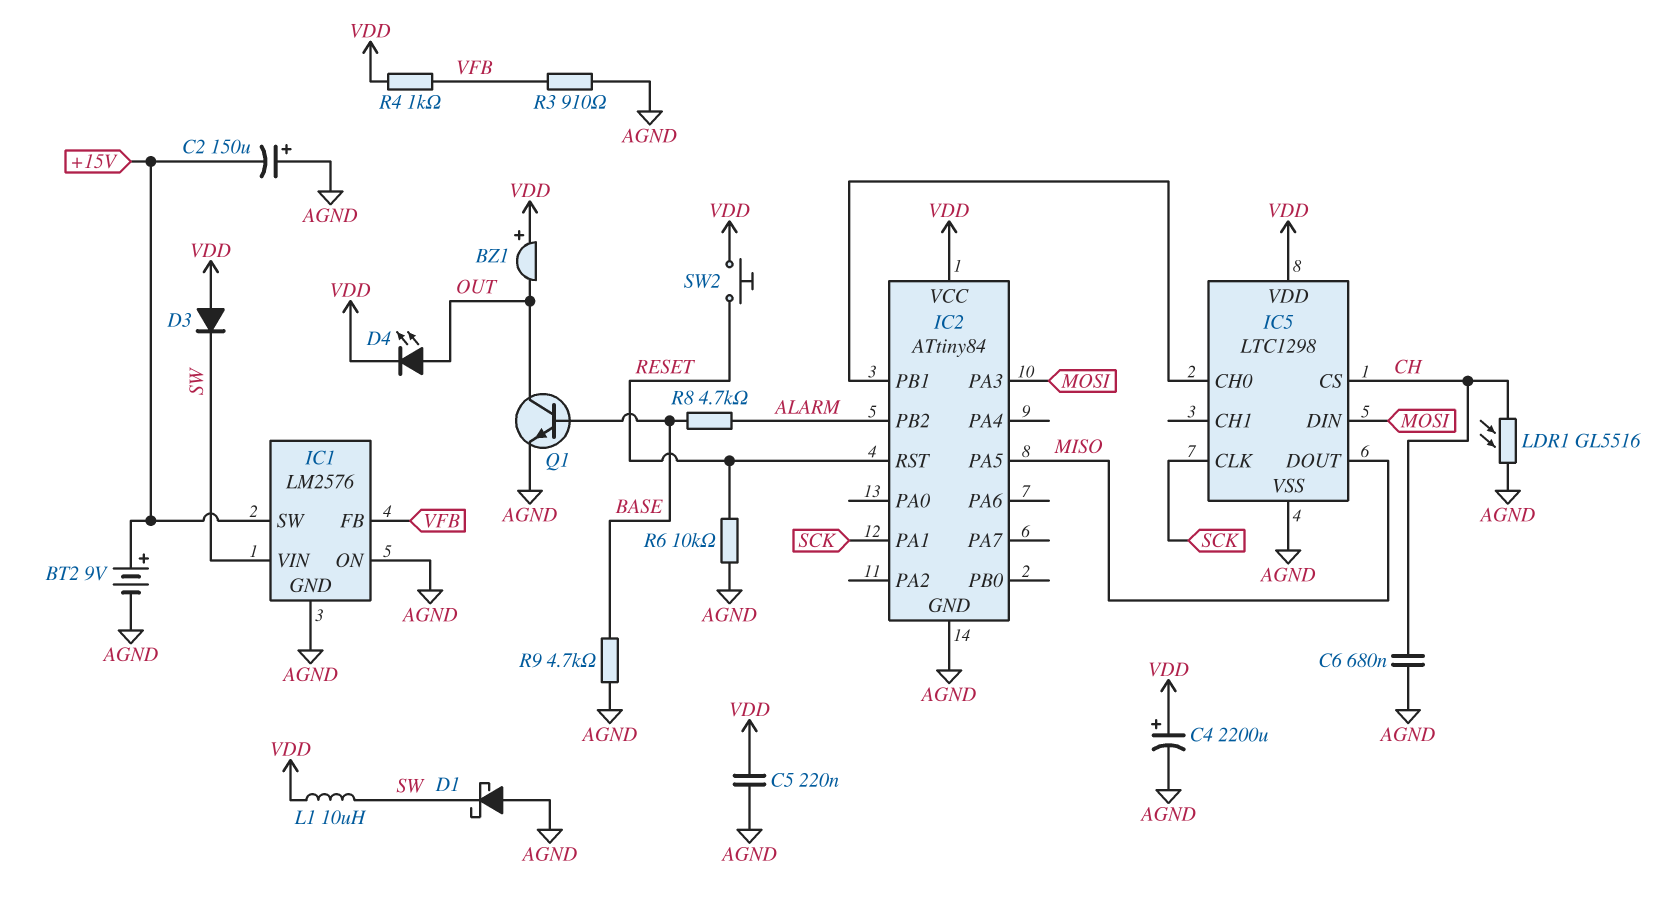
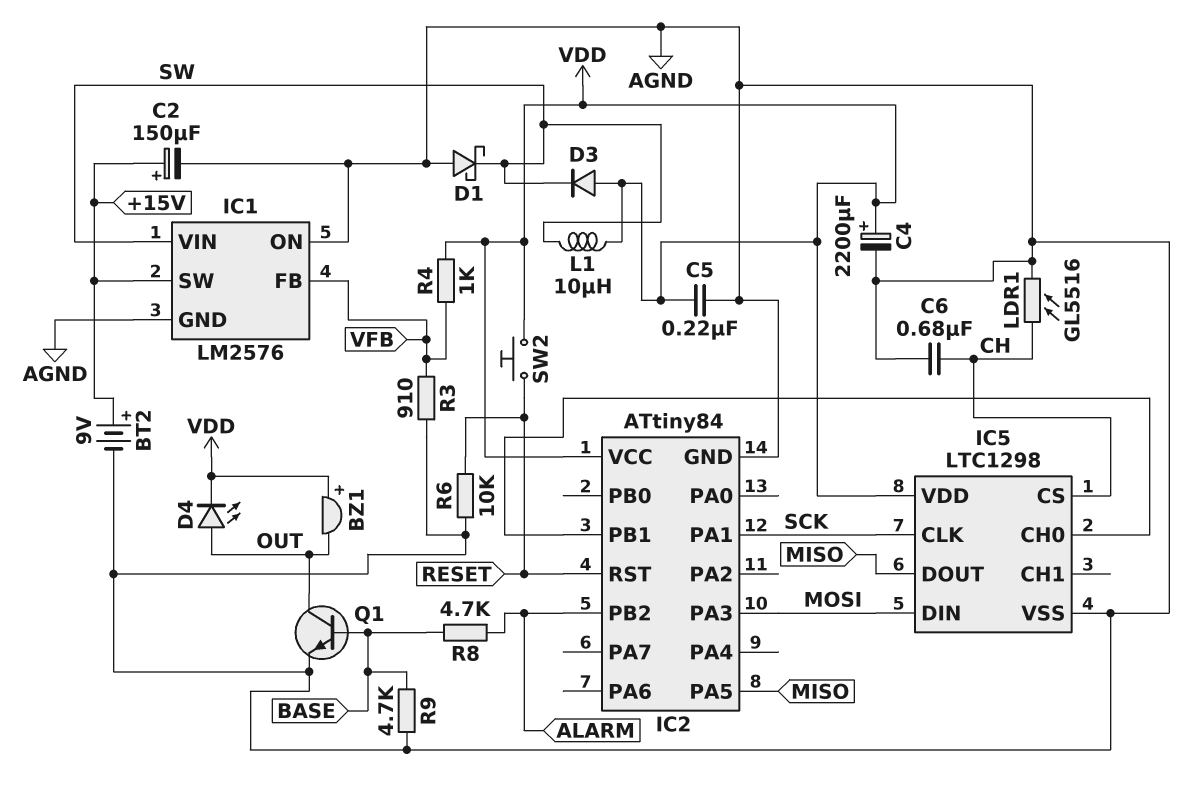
C2: 150uF (plus AGND, minus +15V) -> 150uF (plus +15V, minus AGND)

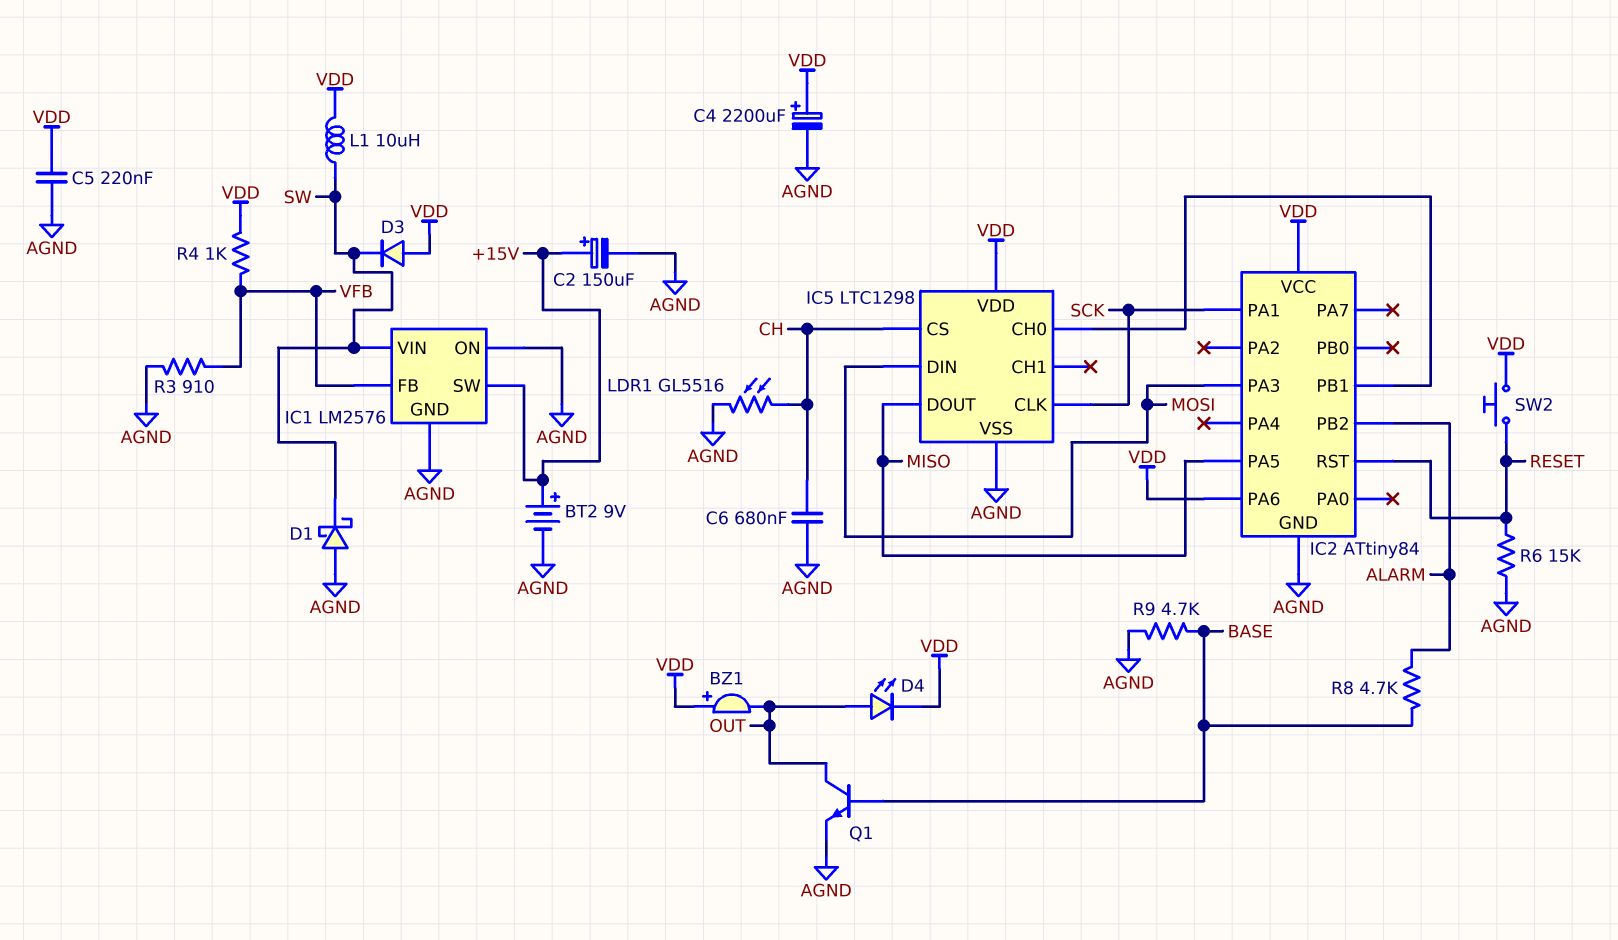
IC2 pin PA6: none -> VDD
R6: 10k (AGND, RESET) -> 15k (AGND, RESET)

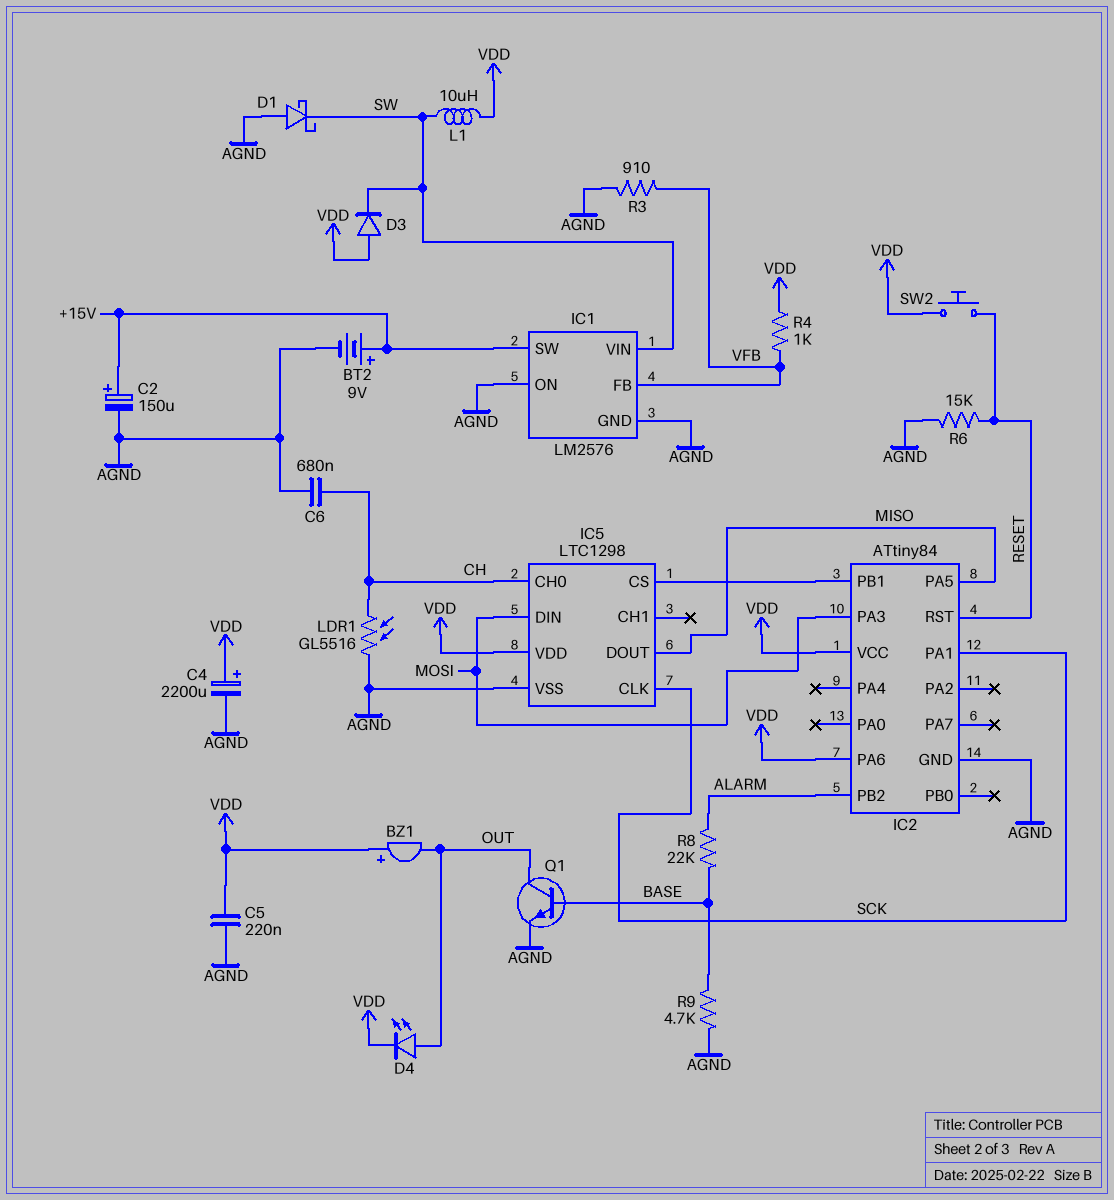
IC5 pin CH0: IC2/PB1 -> CH
IC5 pin CS: CH -> IC2/PB1
R8: 4.7k (ALARM, BASE) -> 22k (ALARM, BASE)

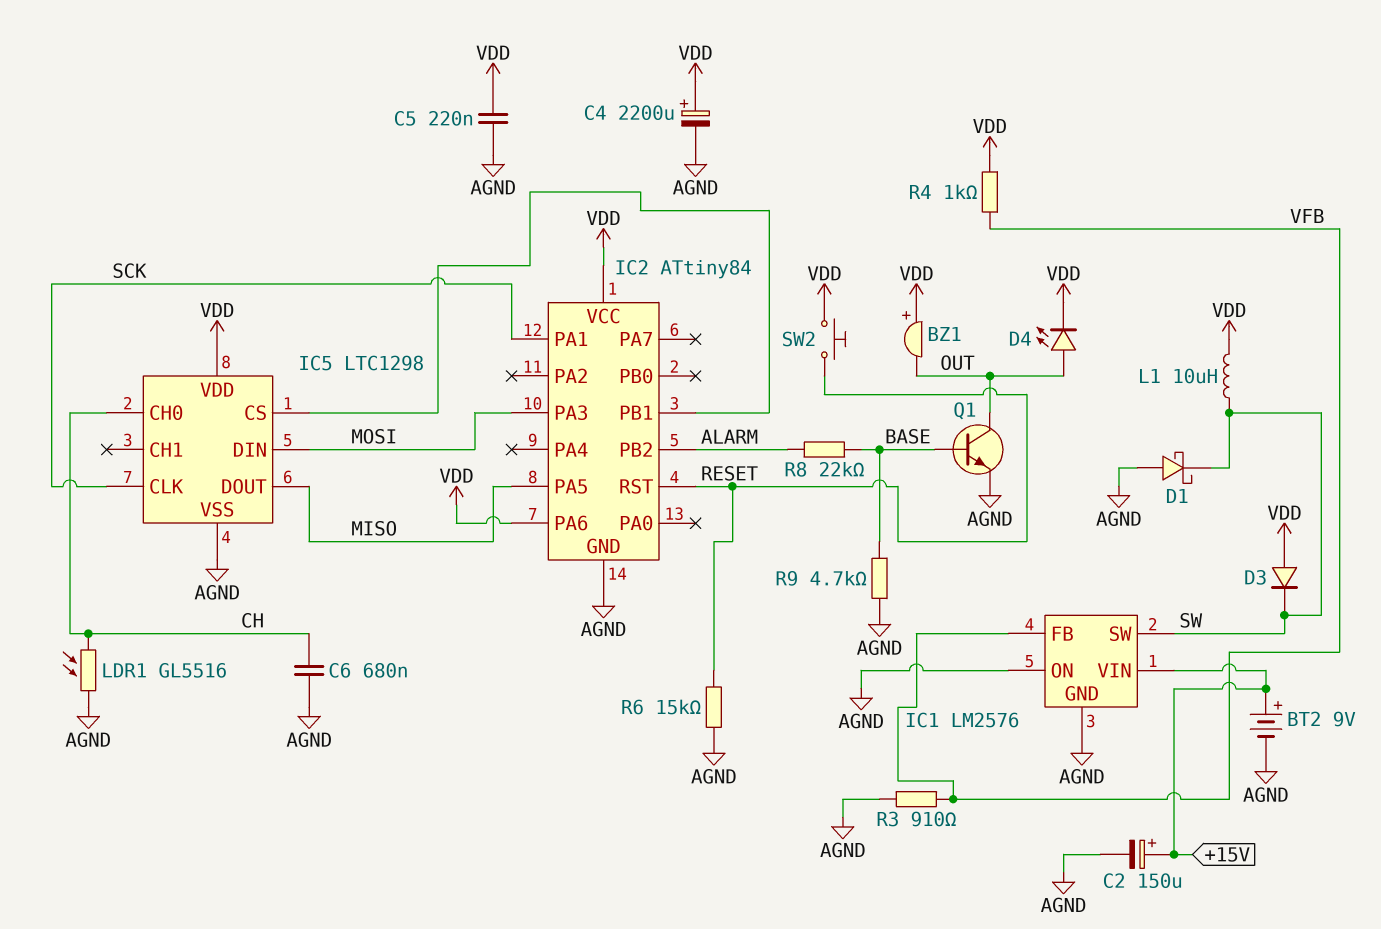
IC1 pin SW: +15V -> SW
IC1 pin VIN: SW -> +15V

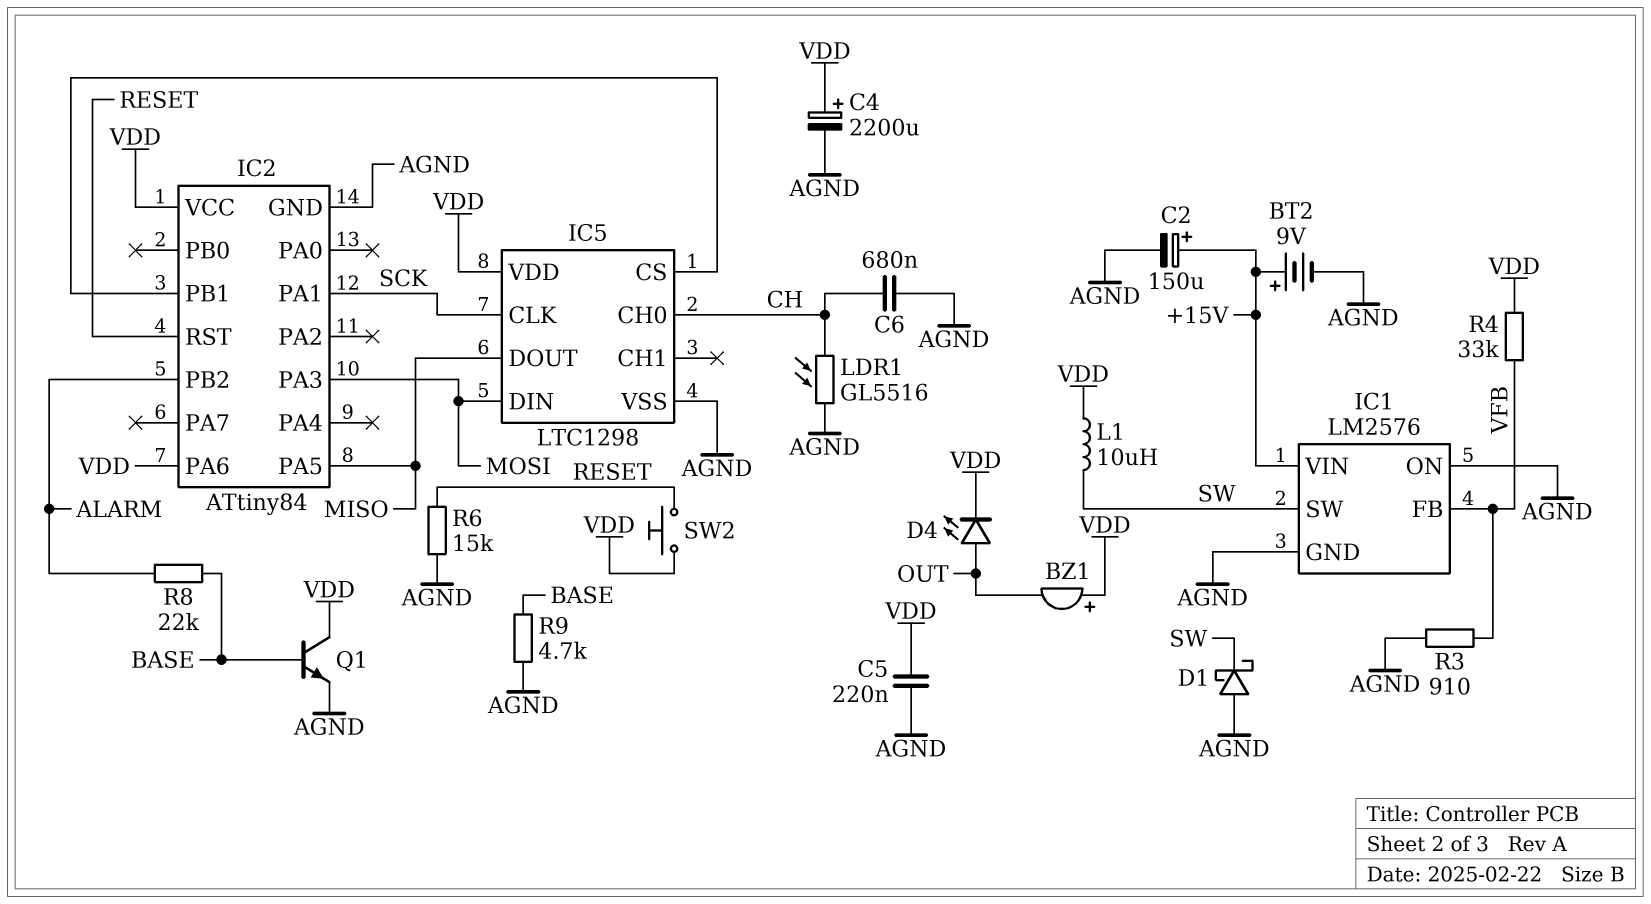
D3: diode (A VDD, K SW) -> none
Q1: NPN (B BASE, C OUT, E AGND) -> NPN (B BASE, C VDD, E AGND)
R4: 1k (VDD, VFB) -> 33k (VDD, VFB)

